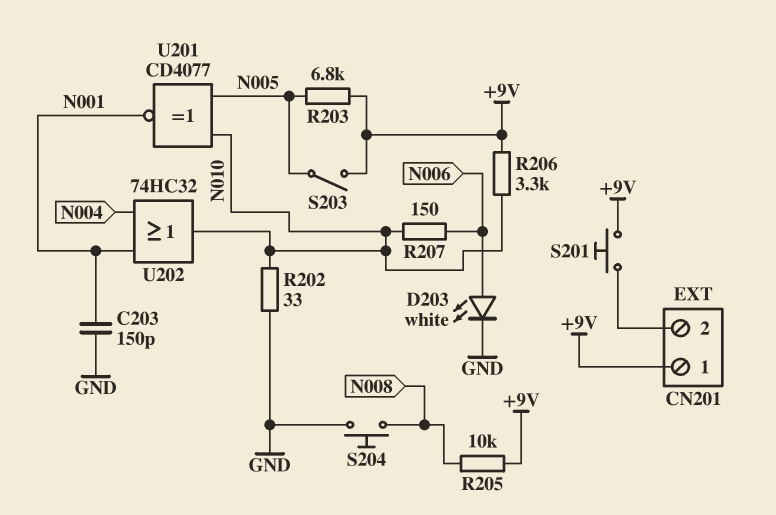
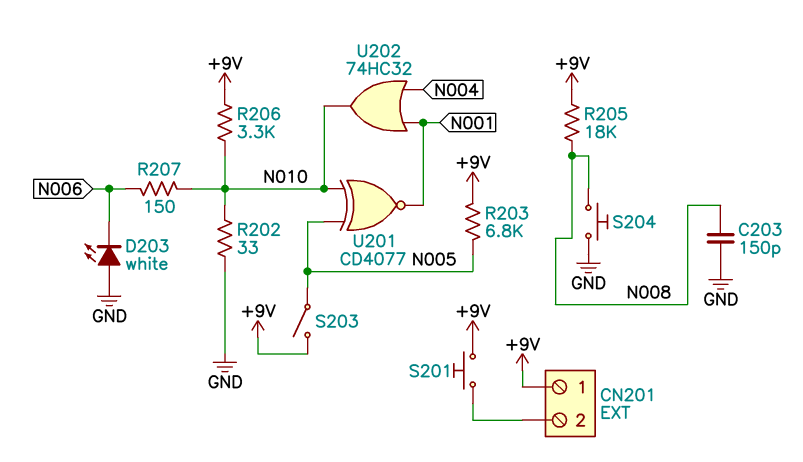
C203: 150pF (GND, N001) -> 150pF (GND, N008)
D203: LED white (A N006, K GND) -> LED white (A GND, K N006)
R205: 10k (+9V, N008) -> 18k (+9V, N008)

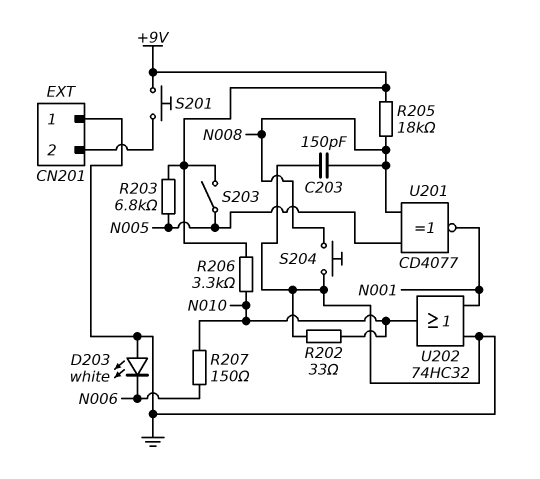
CN201 pin 1: +9V -> GND
U201: XNOR CD4077 (in N005, in N010, out N001) -> XNOR CD4077 (in N005, in N008, out N001)
U202: OR 74HC32 (in N001, in N004, out N010) -> OR 74HC32 (in GND, in N001, out N010)

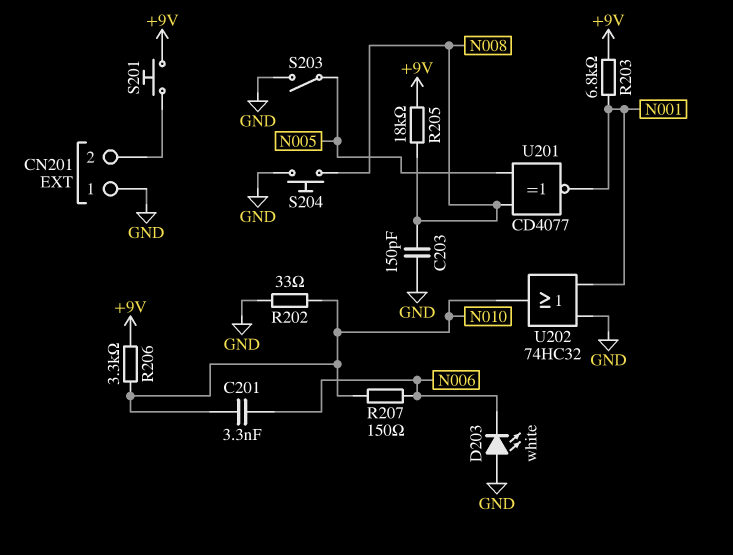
C201: none -> 3.3nF (N006, N010)
R203: 6.8k (+9V, N005) -> 6.8k (+9V, N001)
S203: switch (+9V, N005) -> switch (GND, N005)

